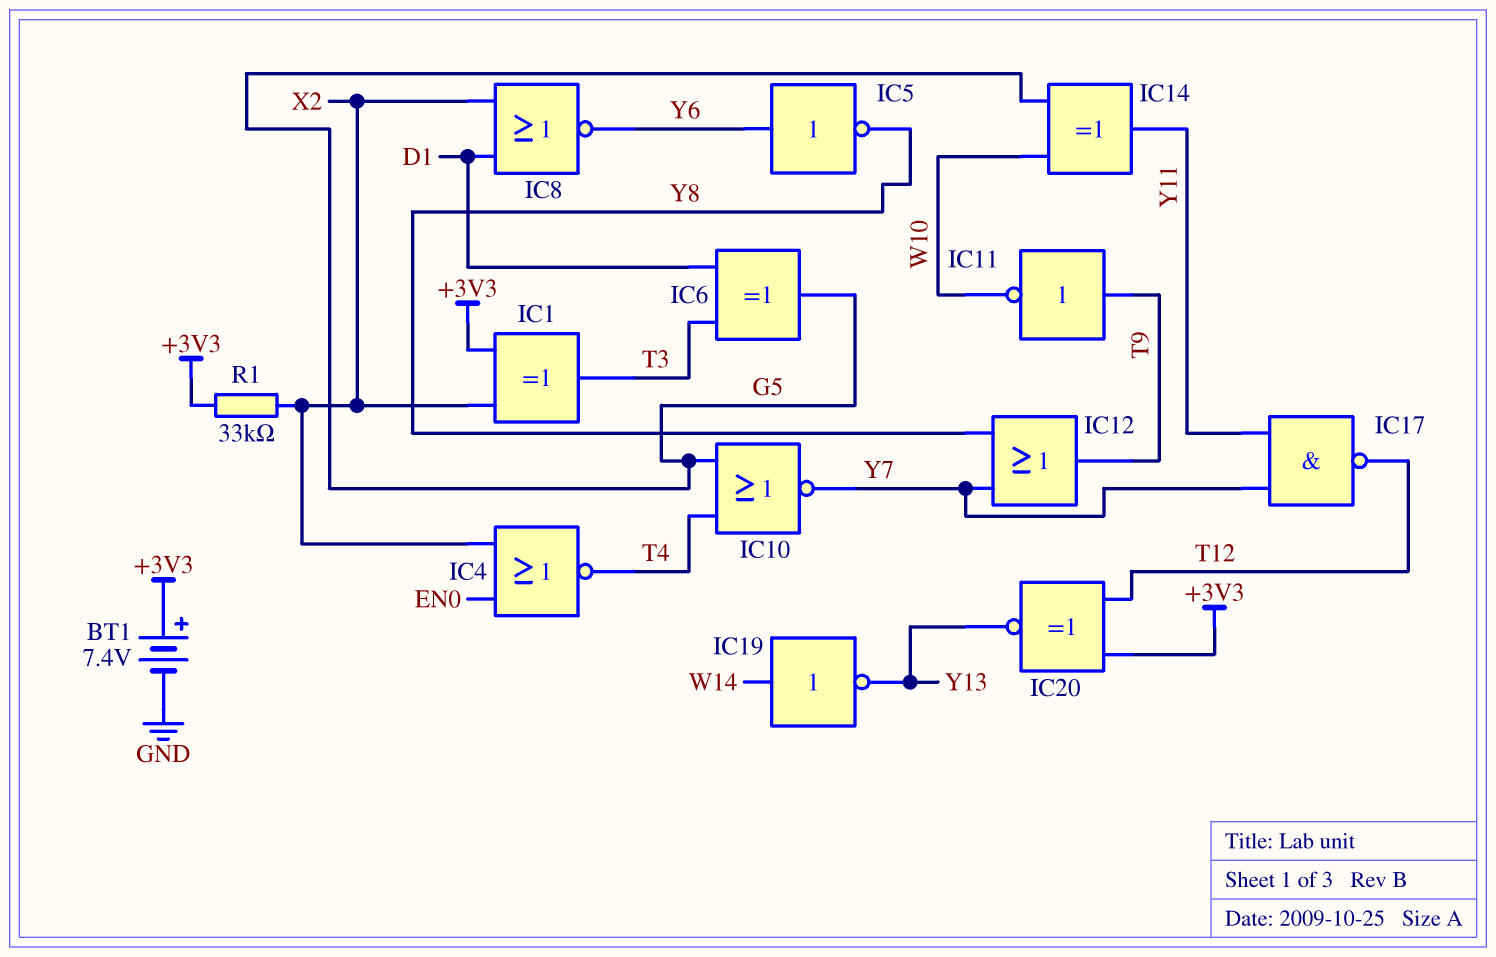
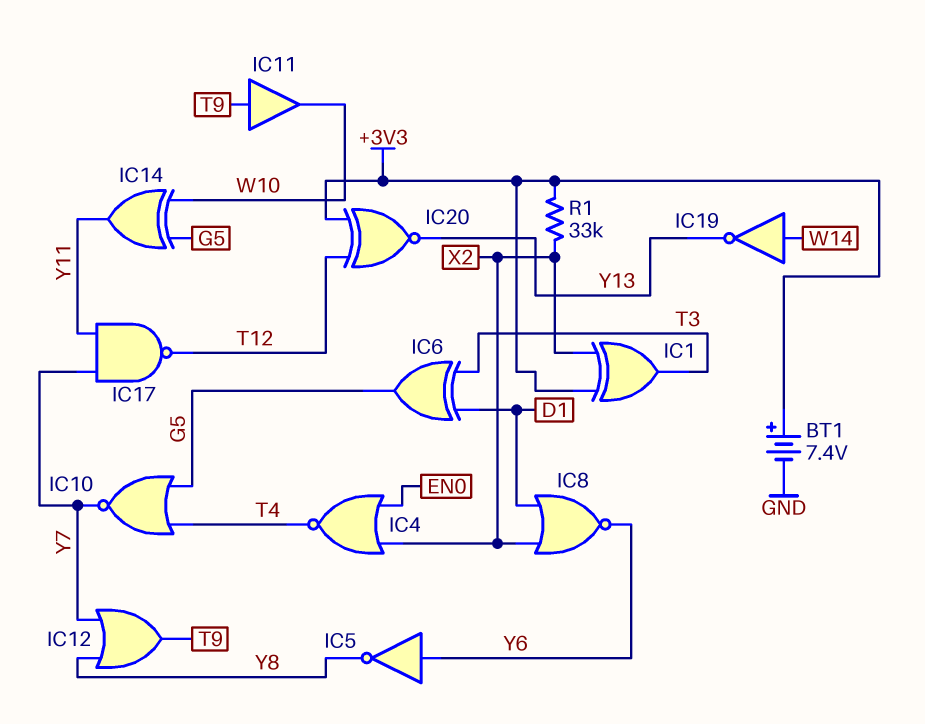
IC11: NOT (in T9, out W10) -> buffer (in T9, out W10)

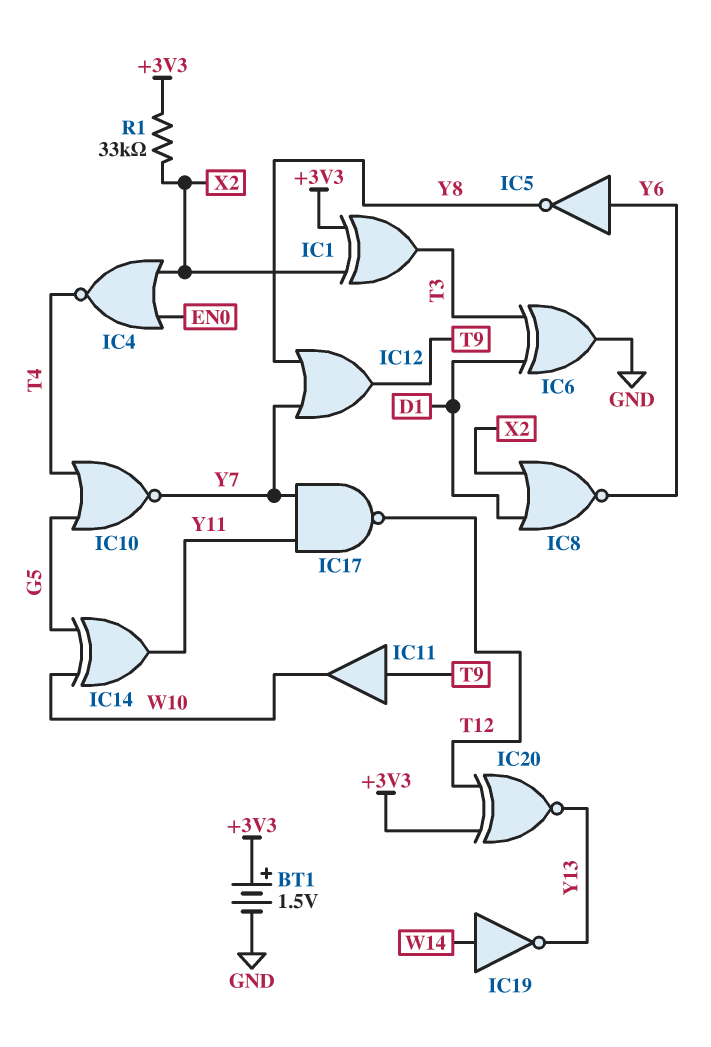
BT1: 7.4V (plus +3V3, minus GND) -> 1.5V (plus +3V3, minus GND)
IC6: XOR (in D1, in T3, out G5) -> XOR (in D1, in T3, out GND)

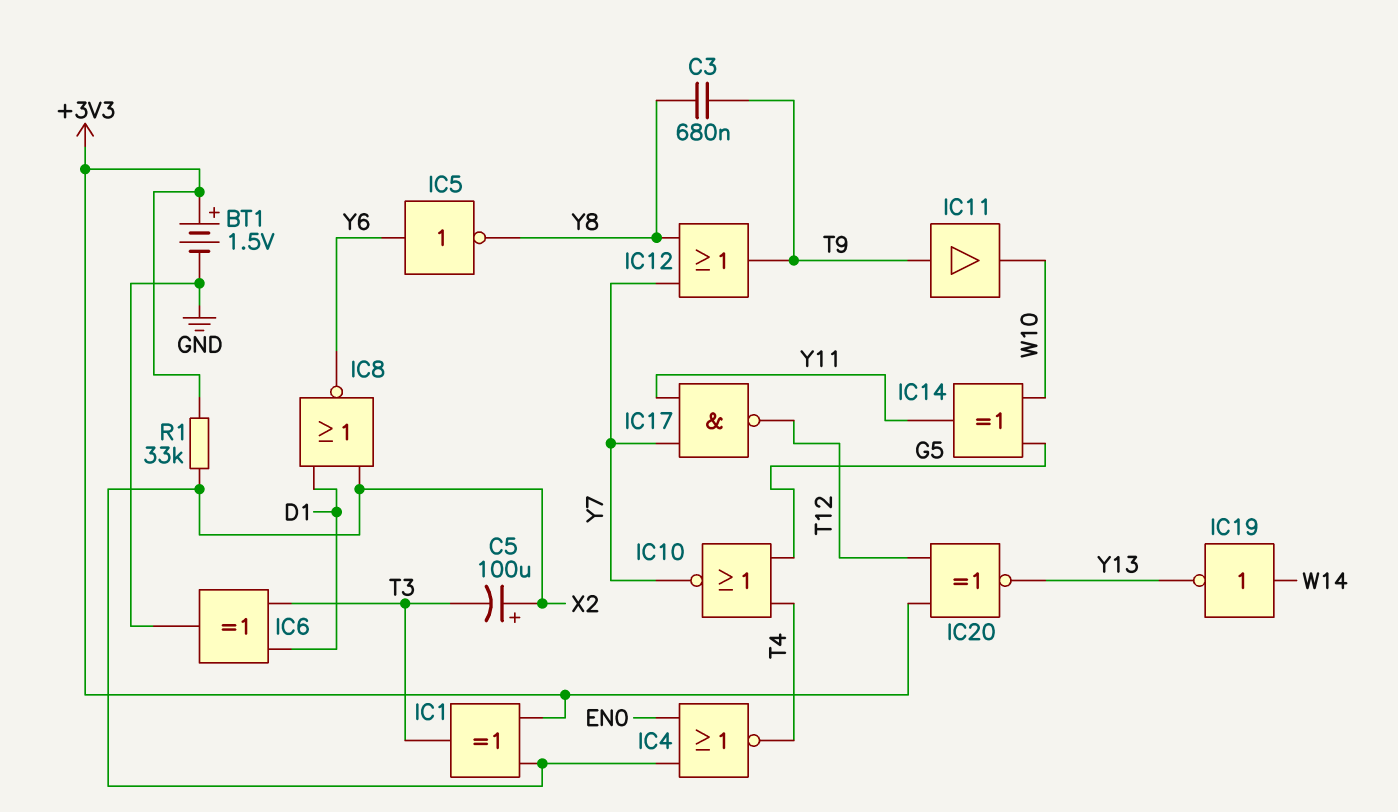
C3: none -> 680nF (T9, Y8)
C5: none -> 100uF (plus X2, minus T3)

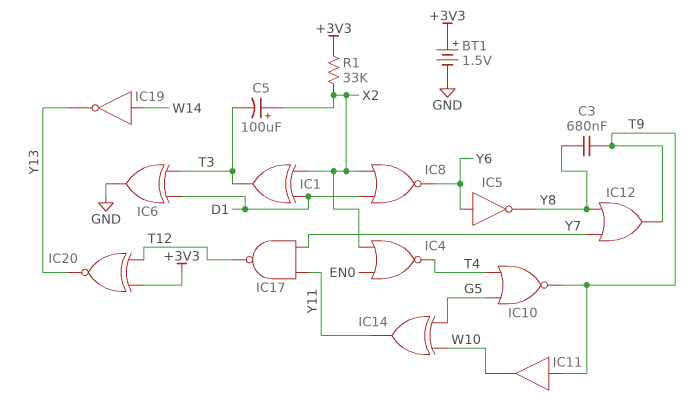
IC1: XOR (in +3V3, in X2, out T3) -> XOR (in D1, in X2, out T3)
IC10: NOR (in G5, in T4, out Y7) -> NOR (in G5, in T4, out T9)

